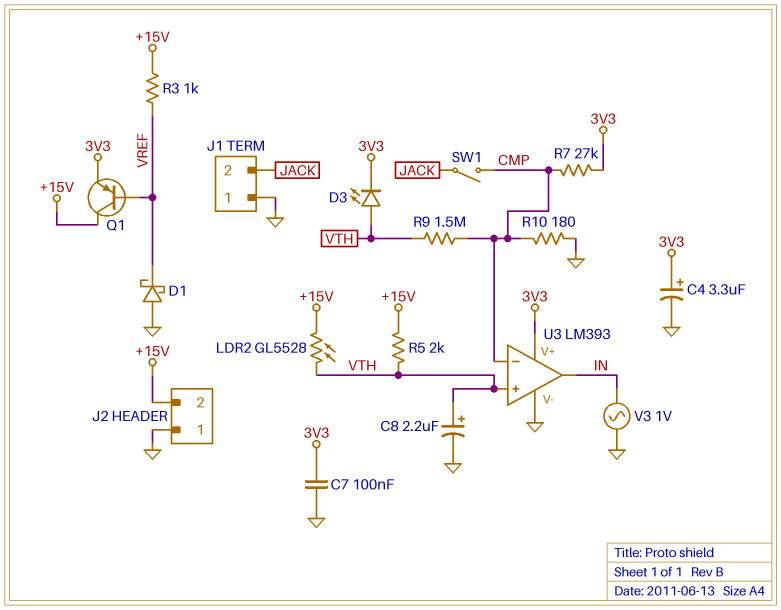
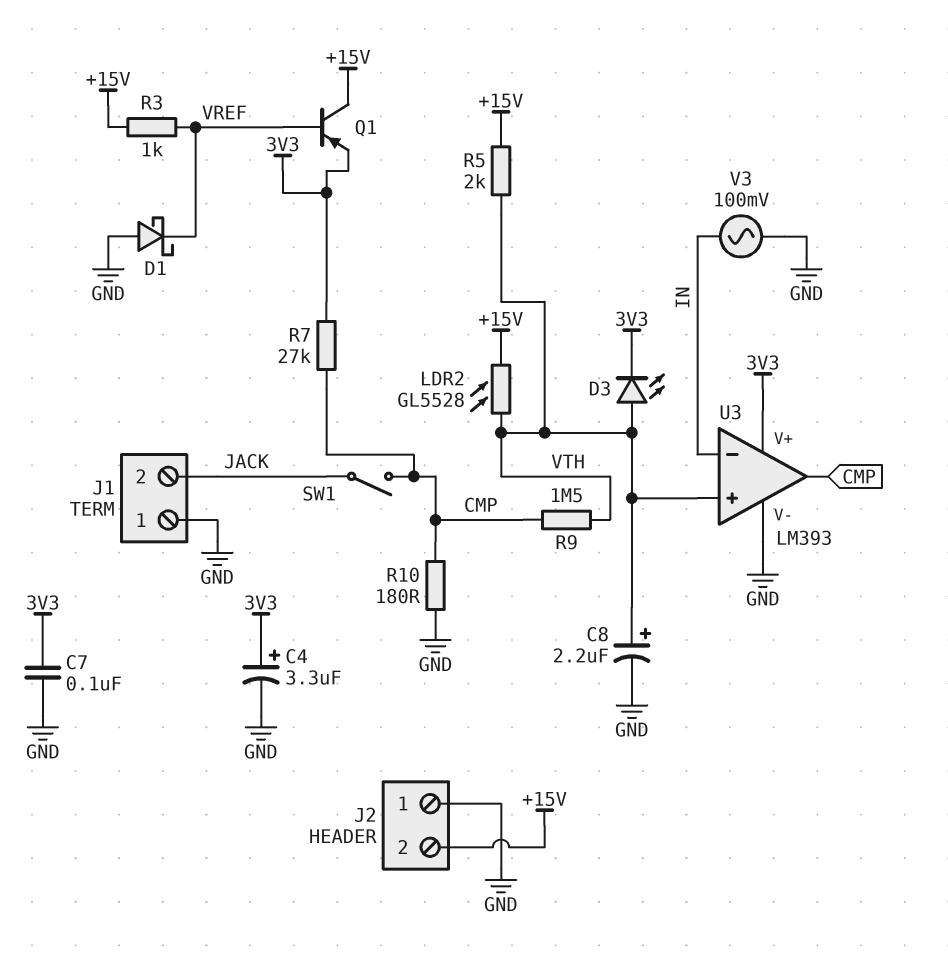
U3 pin in-: CMP -> IN
U3 pin out: IN -> CMP
V3: AC 1V (GND, IN) -> AC 100mV (GND, IN)

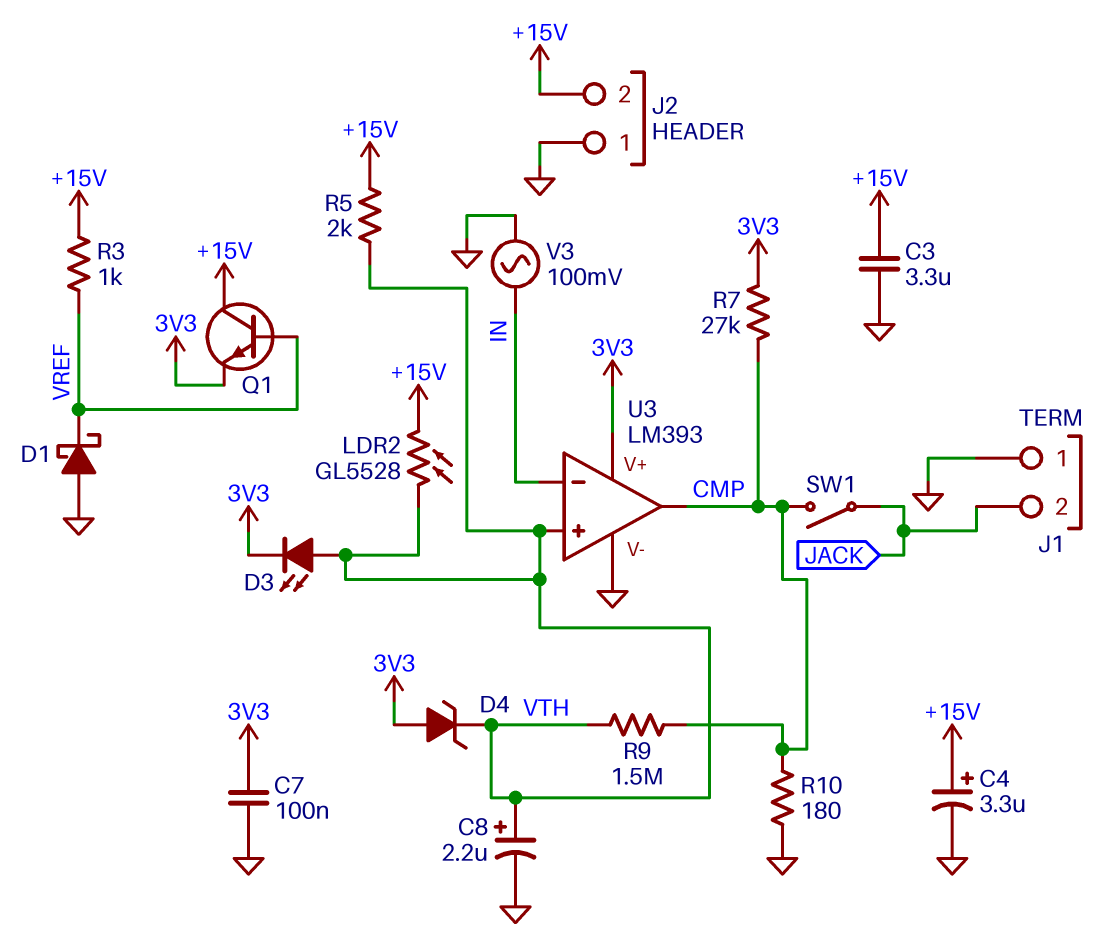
C3: none -> 3.3uF (+15V, GND)
C4: 3.3uF (plus 3V3, minus GND) -> 3.3uF (plus +15V, minus GND)
D4: none -> zener (A 3V3, K VTH)
Q1: PNP (B VREF, C +15V, E 3V3) -> NPN (B VREF, C +15V, E 3V3)

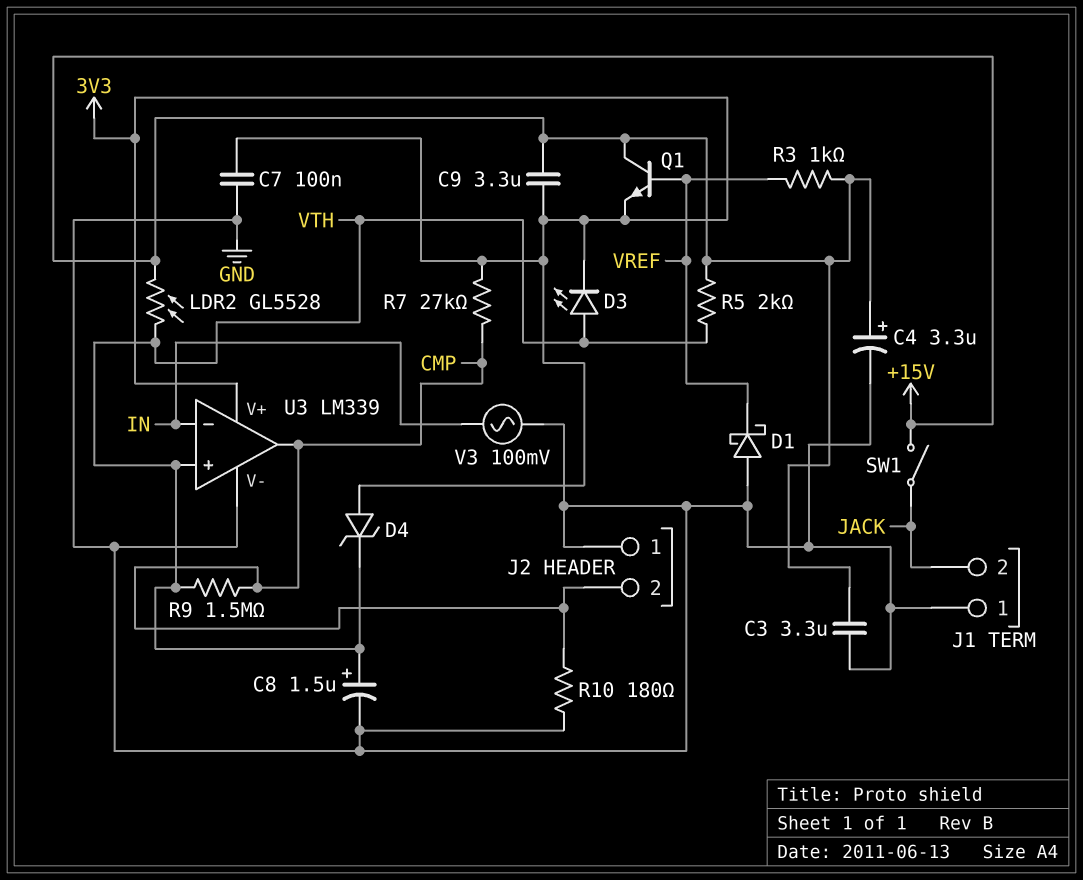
C8: 2.2uF (plus VTH, minus GND) -> 1.5uF (plus VTH, minus GND)
C9: none -> 3.3uF (+15V, 3V3)
J2 pin 2: +15V -> CMP
SW1: switch (CMP, JACK) -> switch (+15V, JACK)
U3: LM393 -> LM339

